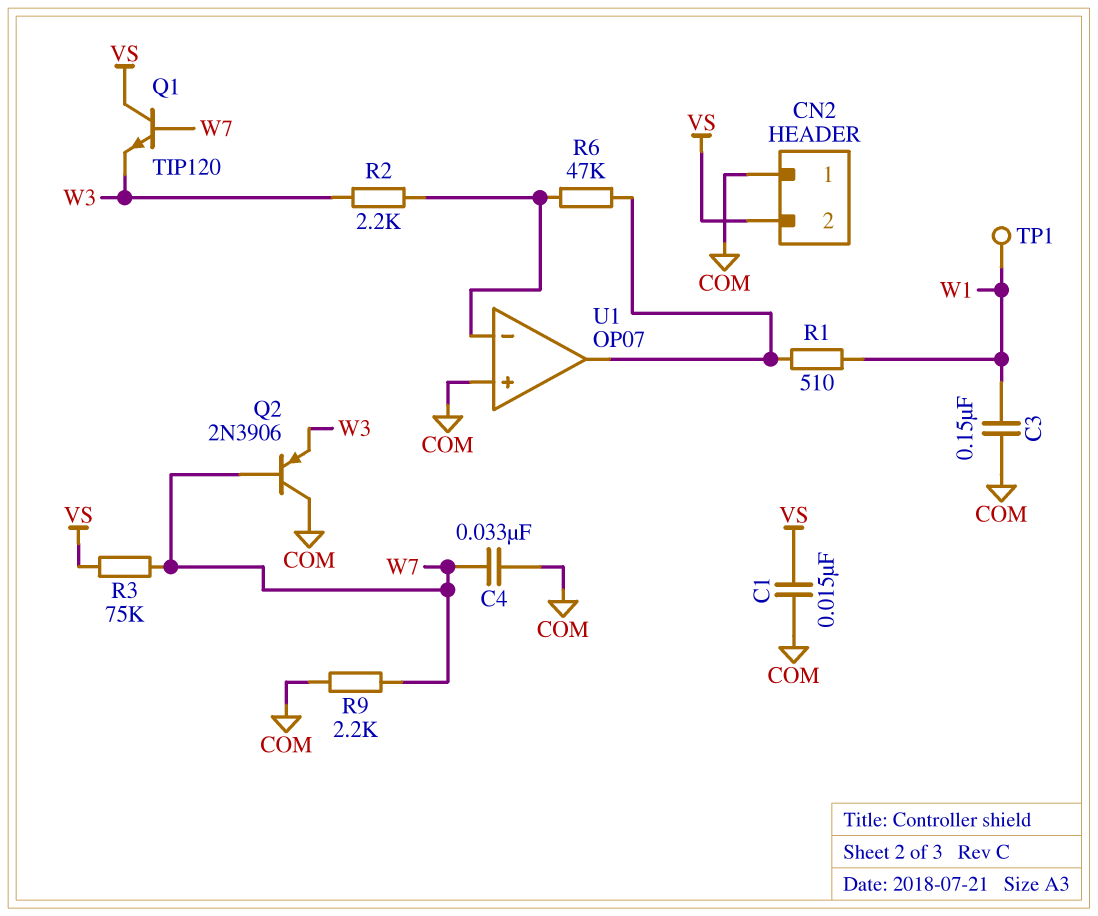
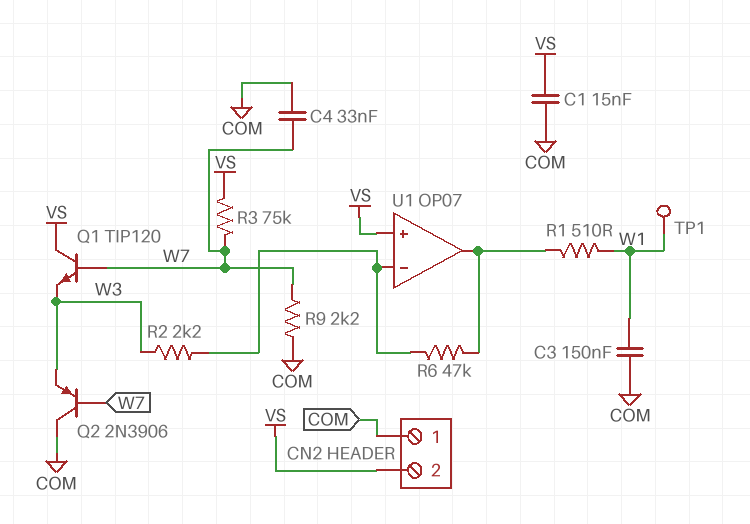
U1 pin in+: COM -> VS

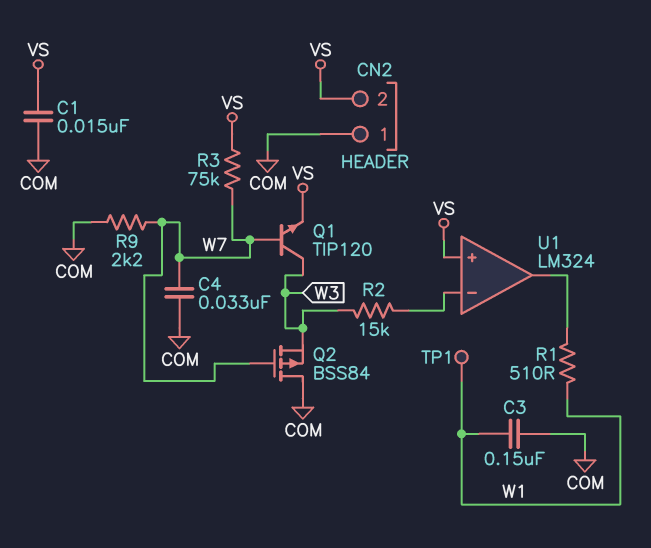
Q1: NPN TIP120 (B W7, C VS, E W3) -> NPN TIP120 (B W7, C W3, E VS)
Q2: PNP 2N3906 (B W7, C COM, E W3) -> PMOS BSS84 (G W7, D COM, S W3)
R2: 2.2k (U1/in-, W3) -> 15k (U1/in-, W3)
R6: 47k (U1/in-, U1/out) -> none
U1: OP07 -> LM324

